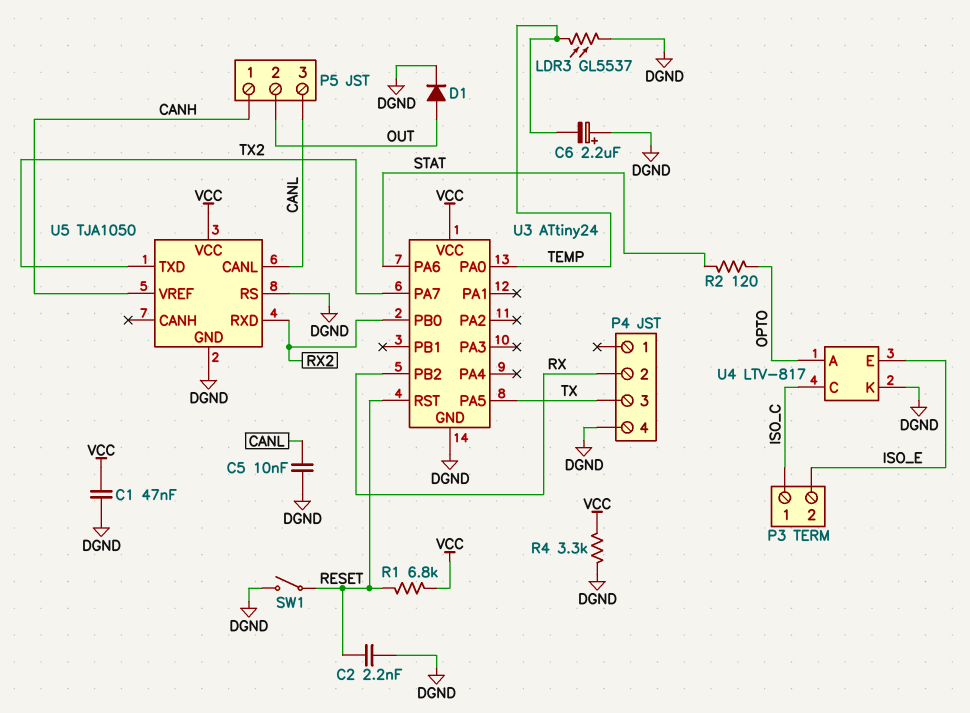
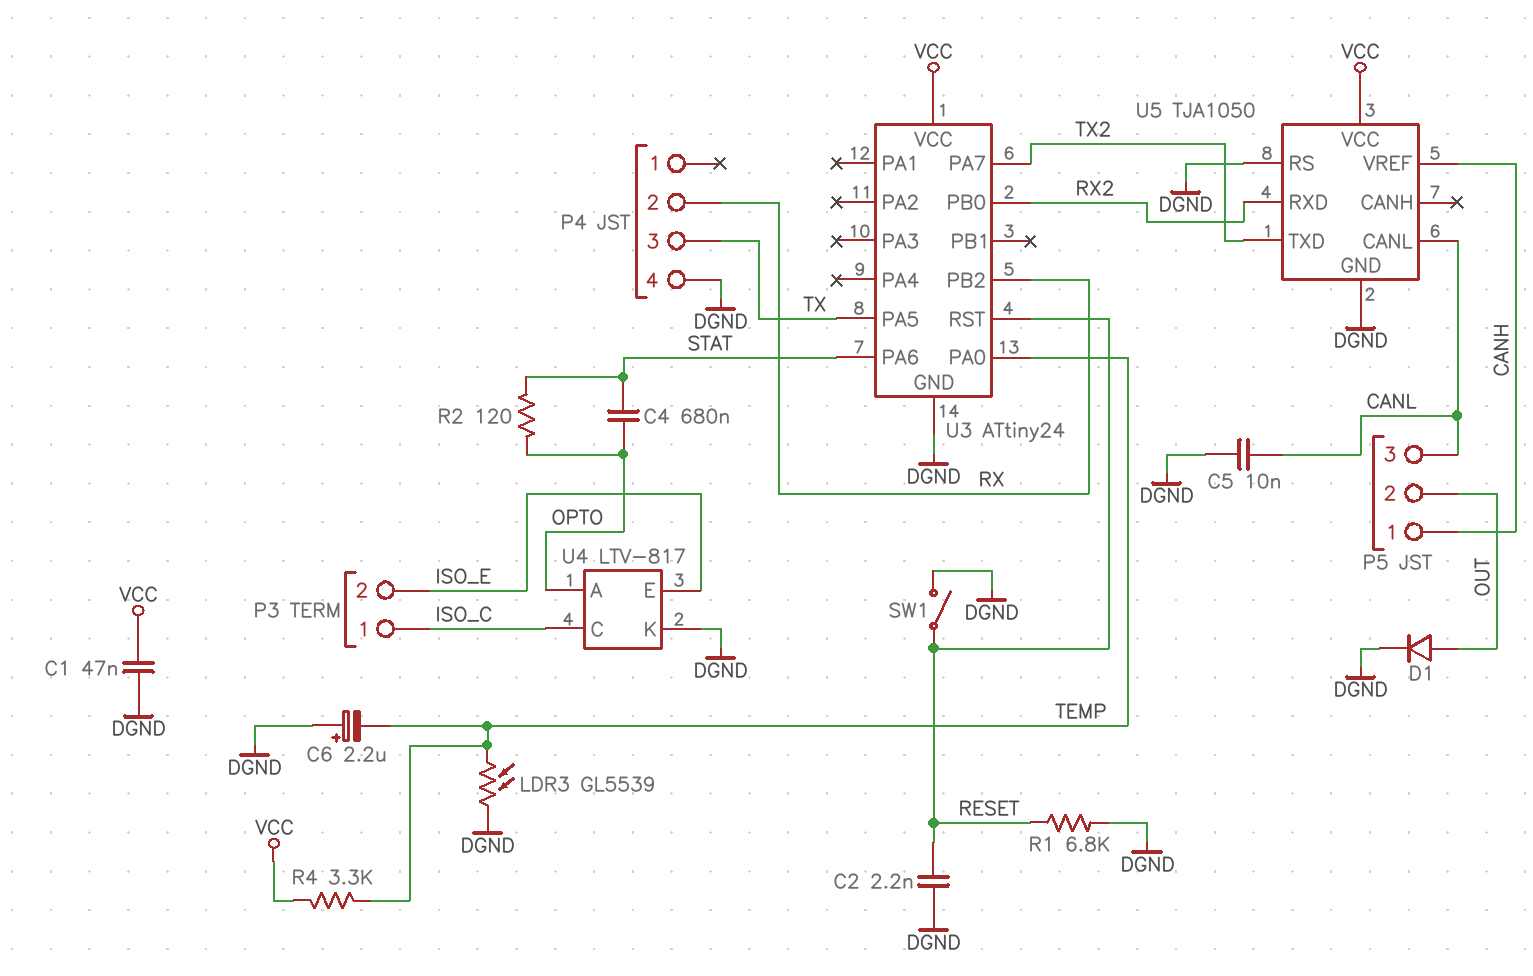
C4: none -> 680nF (OPTO, STAT)
LDR3: GL5537 (DGND, TEMP) -> GL5539 (DGND, TEMP)
R1: 6.8k (RESET, VCC) -> 6.8k (DGND, RESET)
R4: 3.3k (DGND, VCC) -> 3.3k (TEMP, VCC)

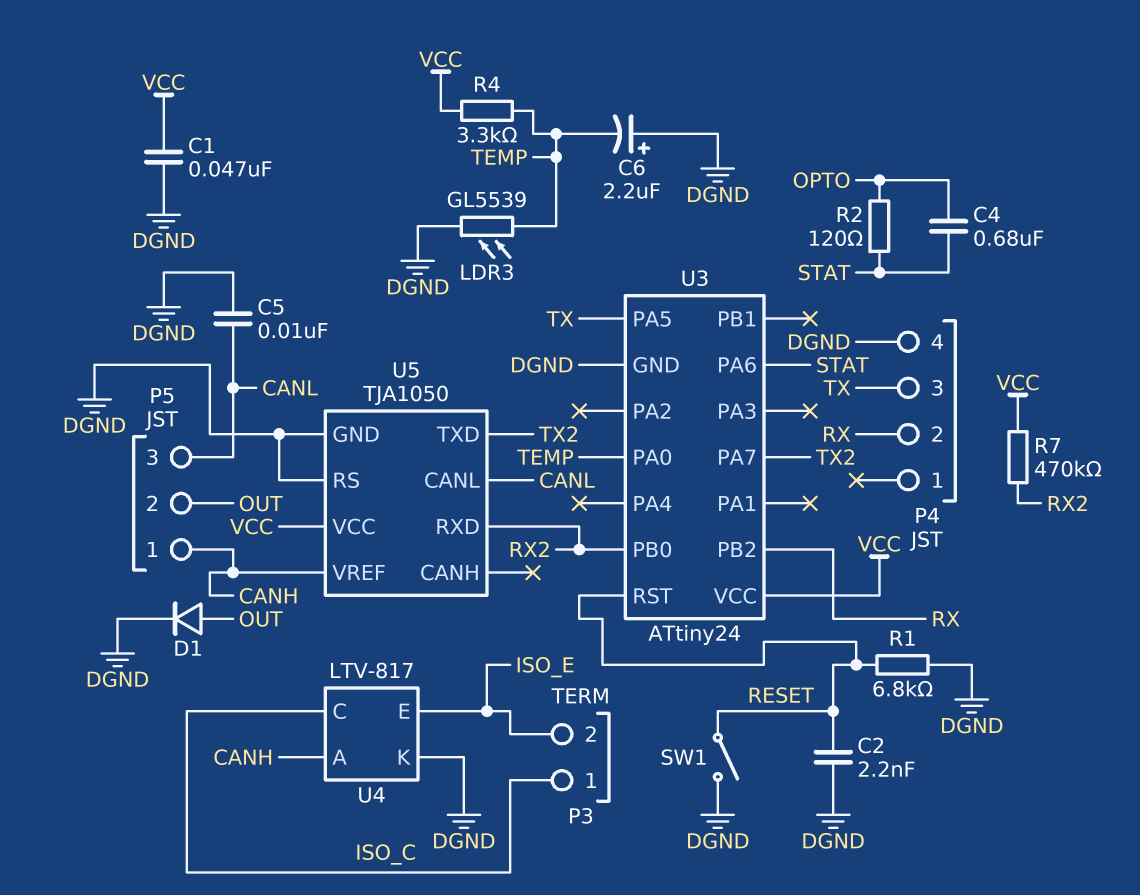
R7: none -> 470k (RX2, VCC)
U4 pin A: OPTO -> CANH

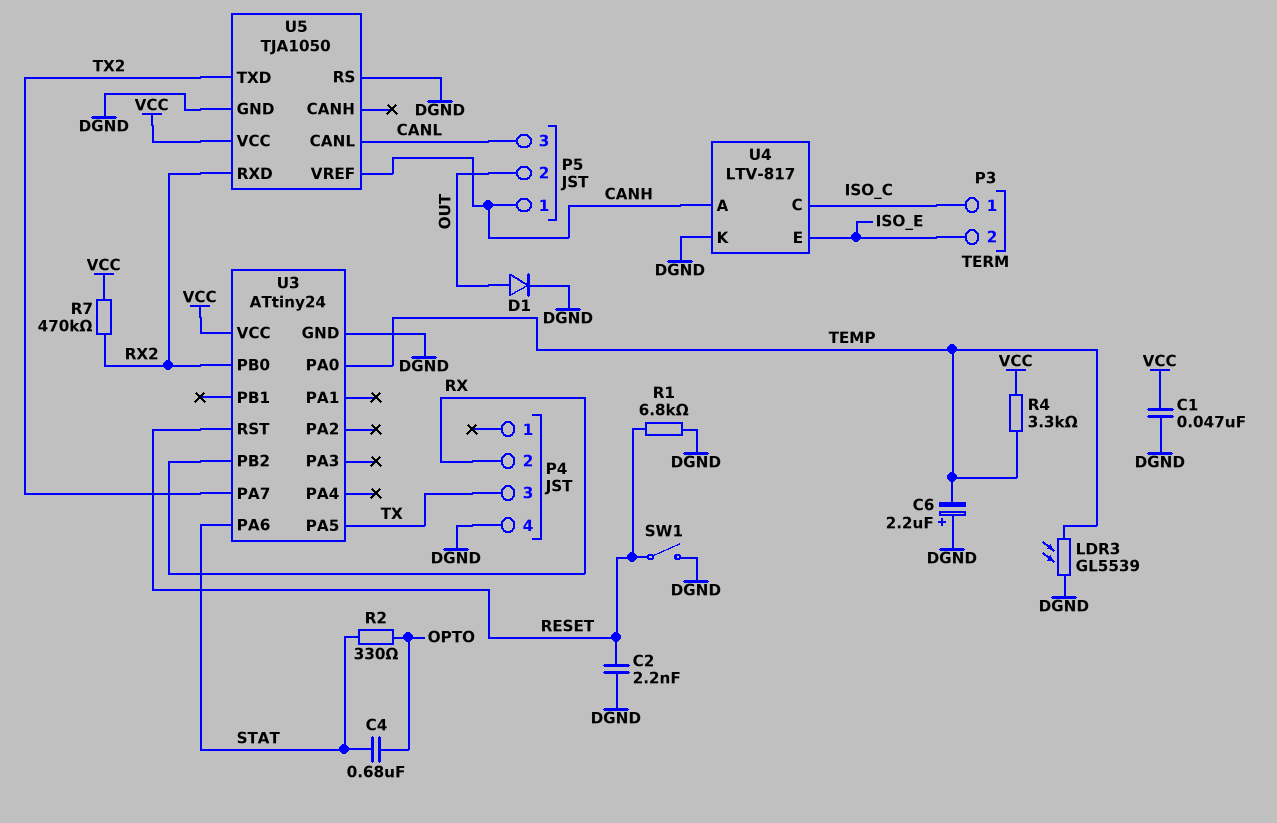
C5: 10nF (CANL, DGND) -> none
R2: 120 (OPTO, STAT) -> 330 (OPTO, STAT)

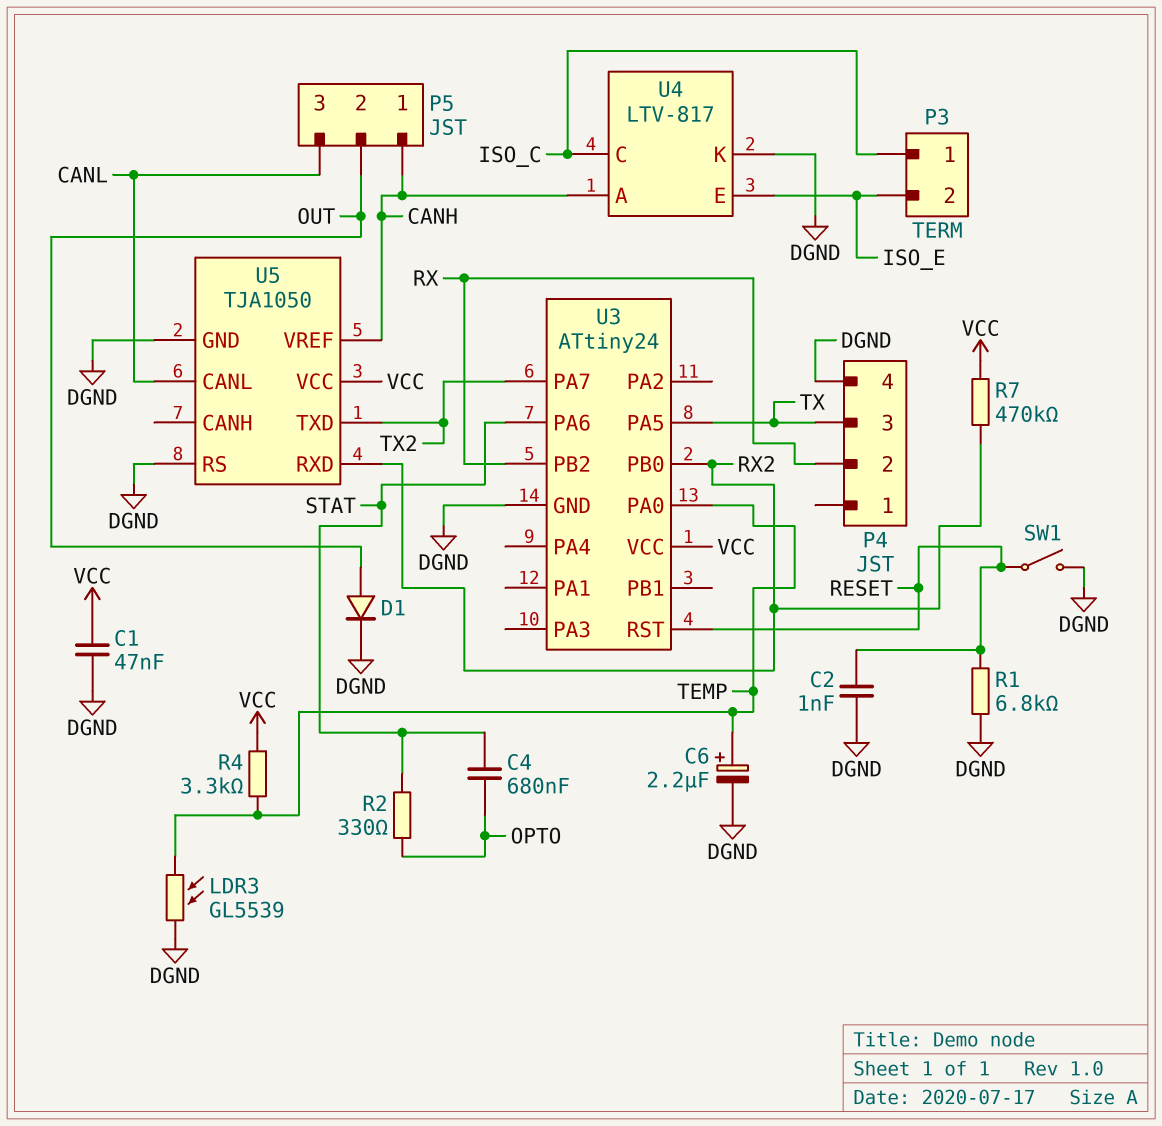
C2: 2.2nF (DGND, RESET) -> 1nF (DGND, RESET)
C6: 2.2uF (plus DGND, minus TEMP) -> 2.2uF (plus TEMP, minus DGND)

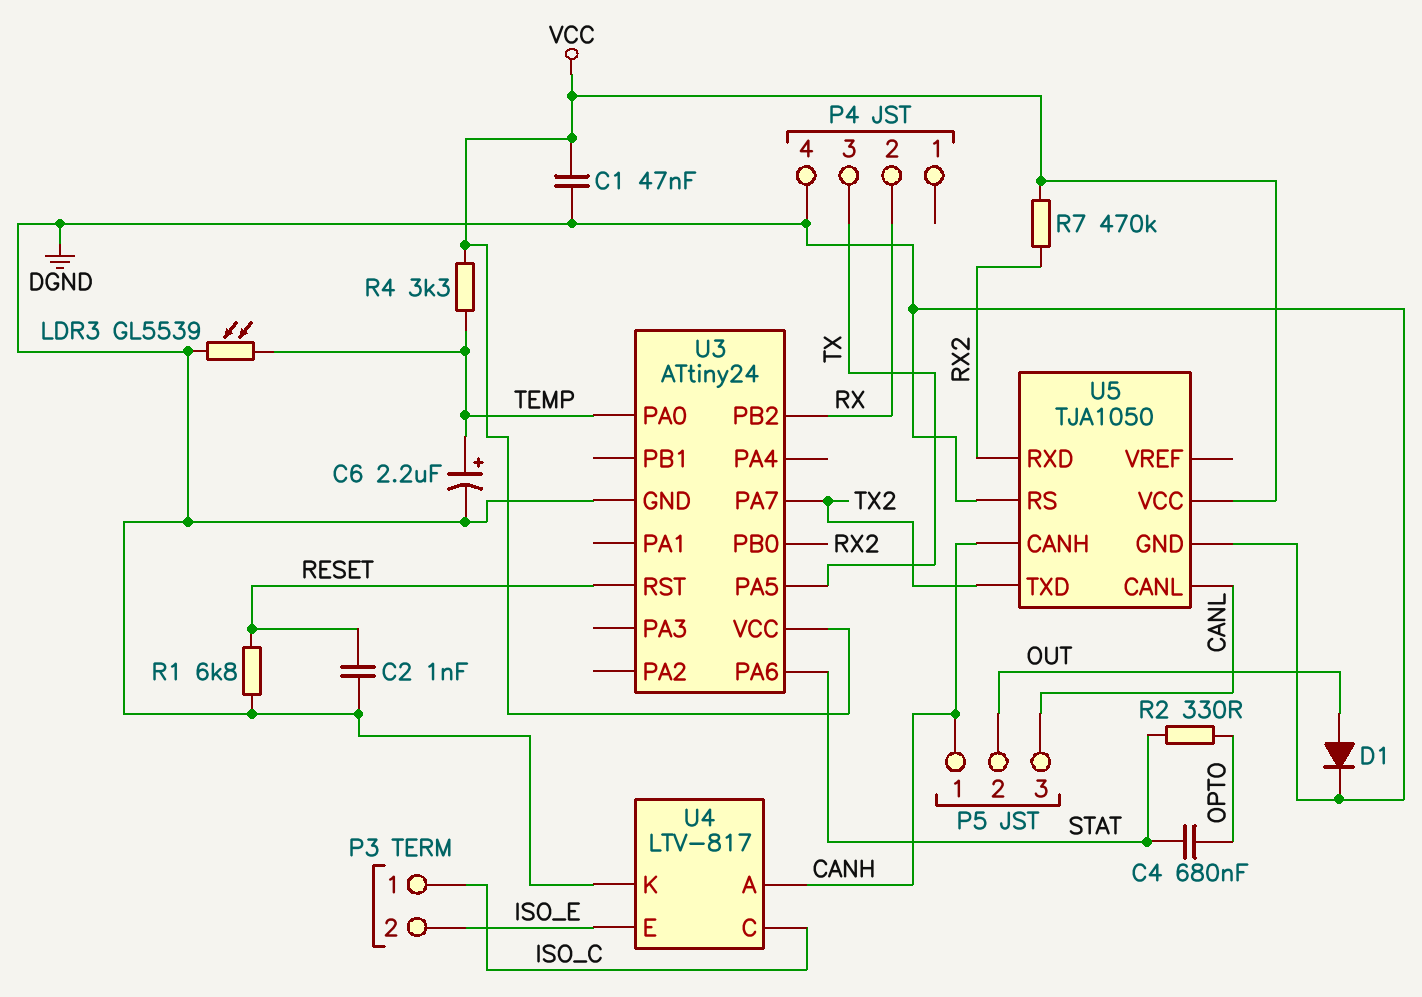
SW1: switch (DGND, RESET) -> none
U5 pin CANH: none -> CANH
U5 pin VREF: CANH -> none

